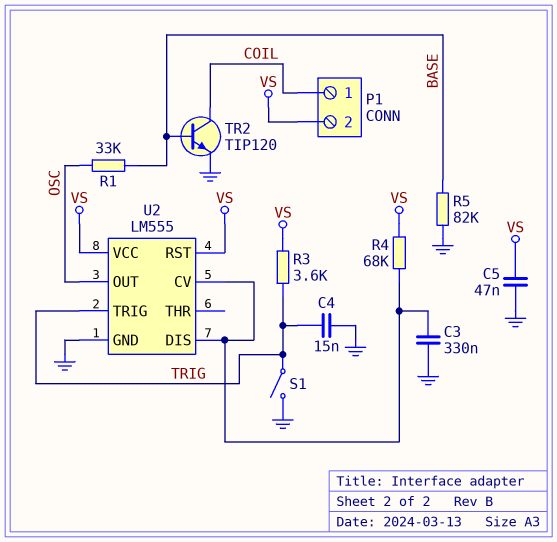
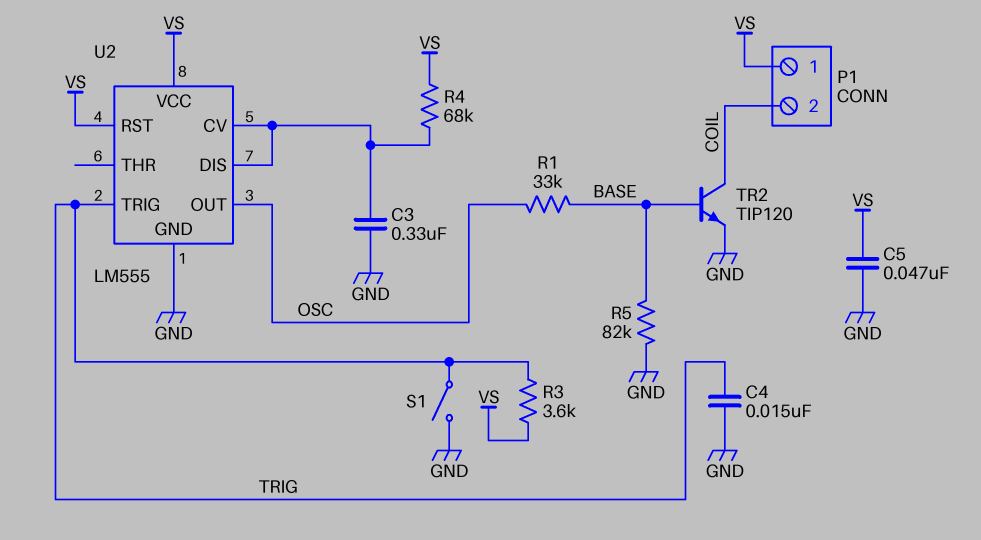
P1 pin 1: COIL -> VS
P1 pin 2: VS -> COIL

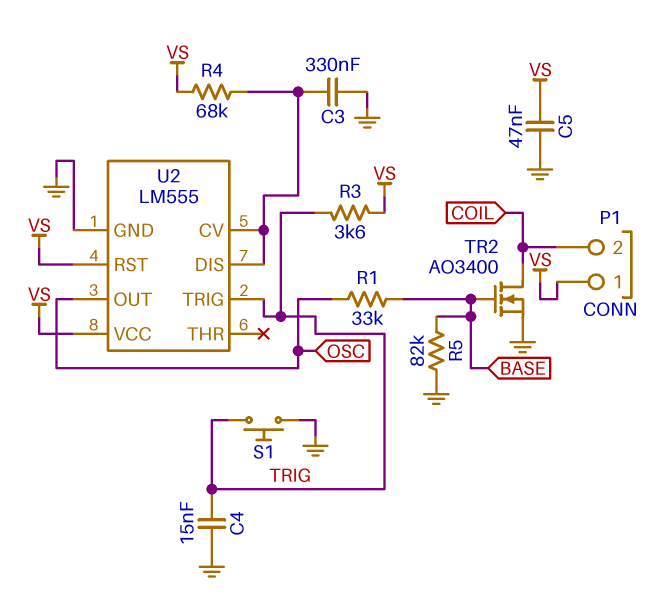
S1: switch (GND, TRIG) -> button (GND, TRIG)
TR2: NPN TIP120 (B BASE, C COIL, E GND) -> NMOS AO3400 (G BASE, D COIL, S GND)

